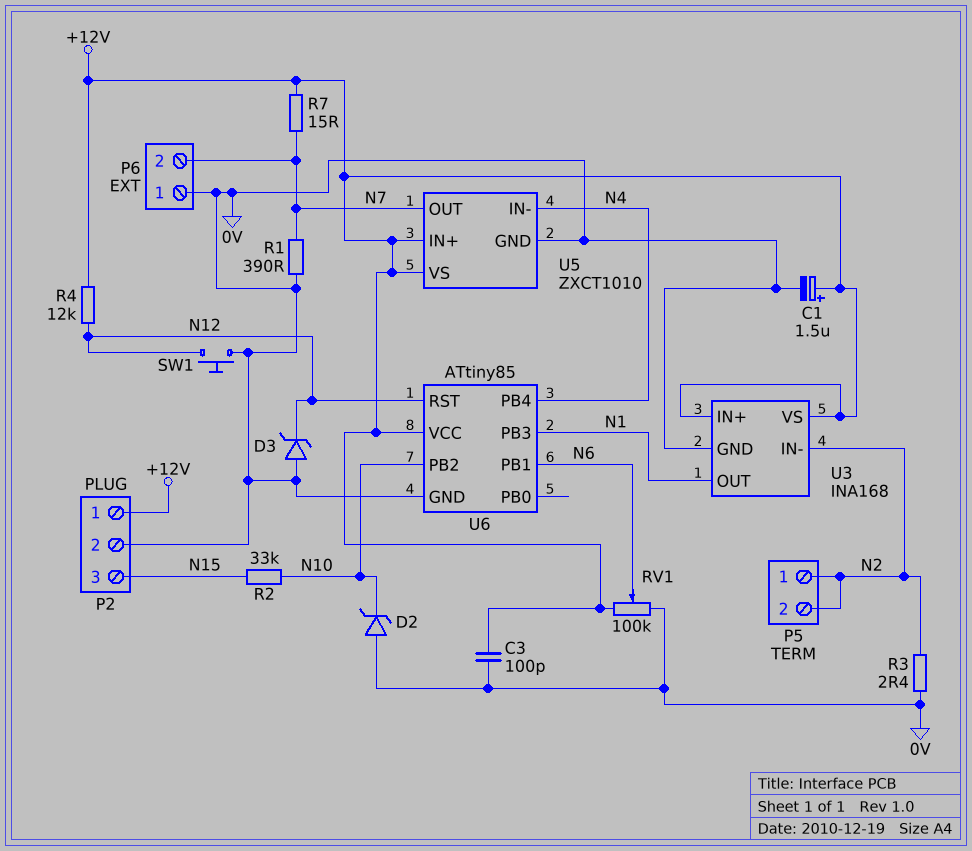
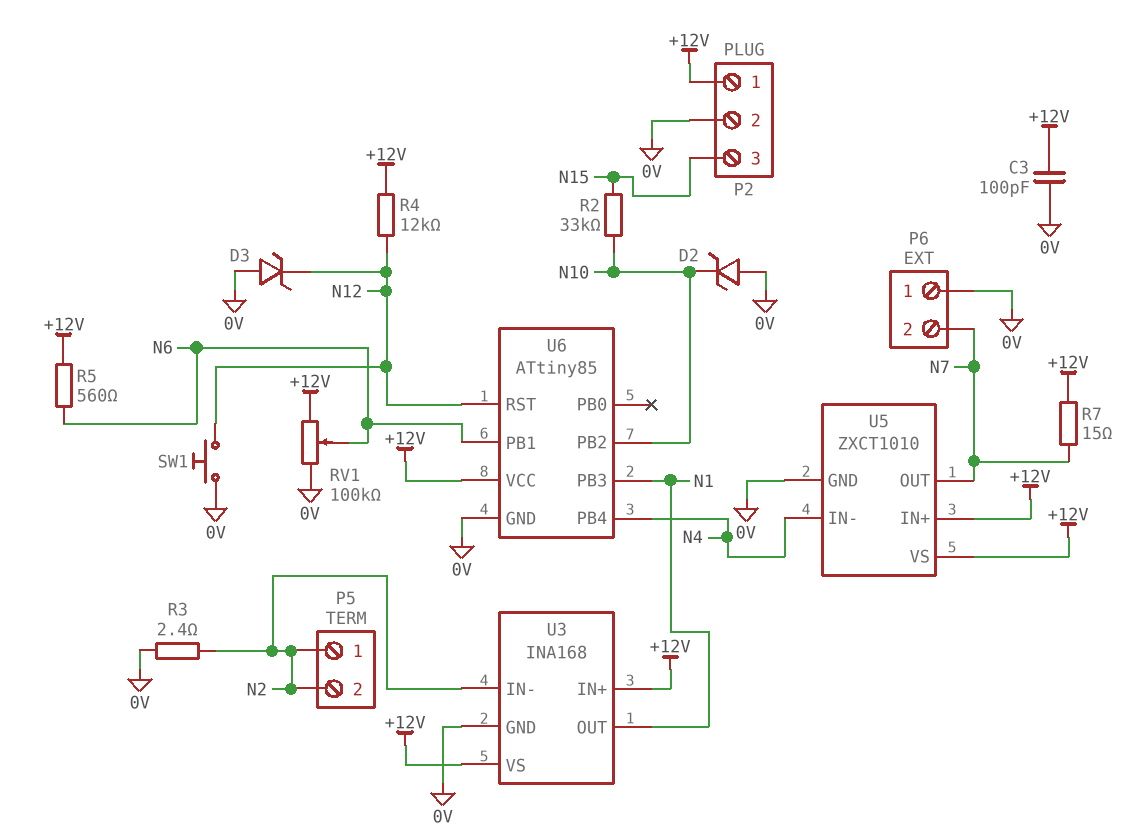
C1: 1.5uF (plus +12V, minus 0V) -> none
R1: 390 (0V, N7) -> none
R5: none -> 560 (+12V, N6)

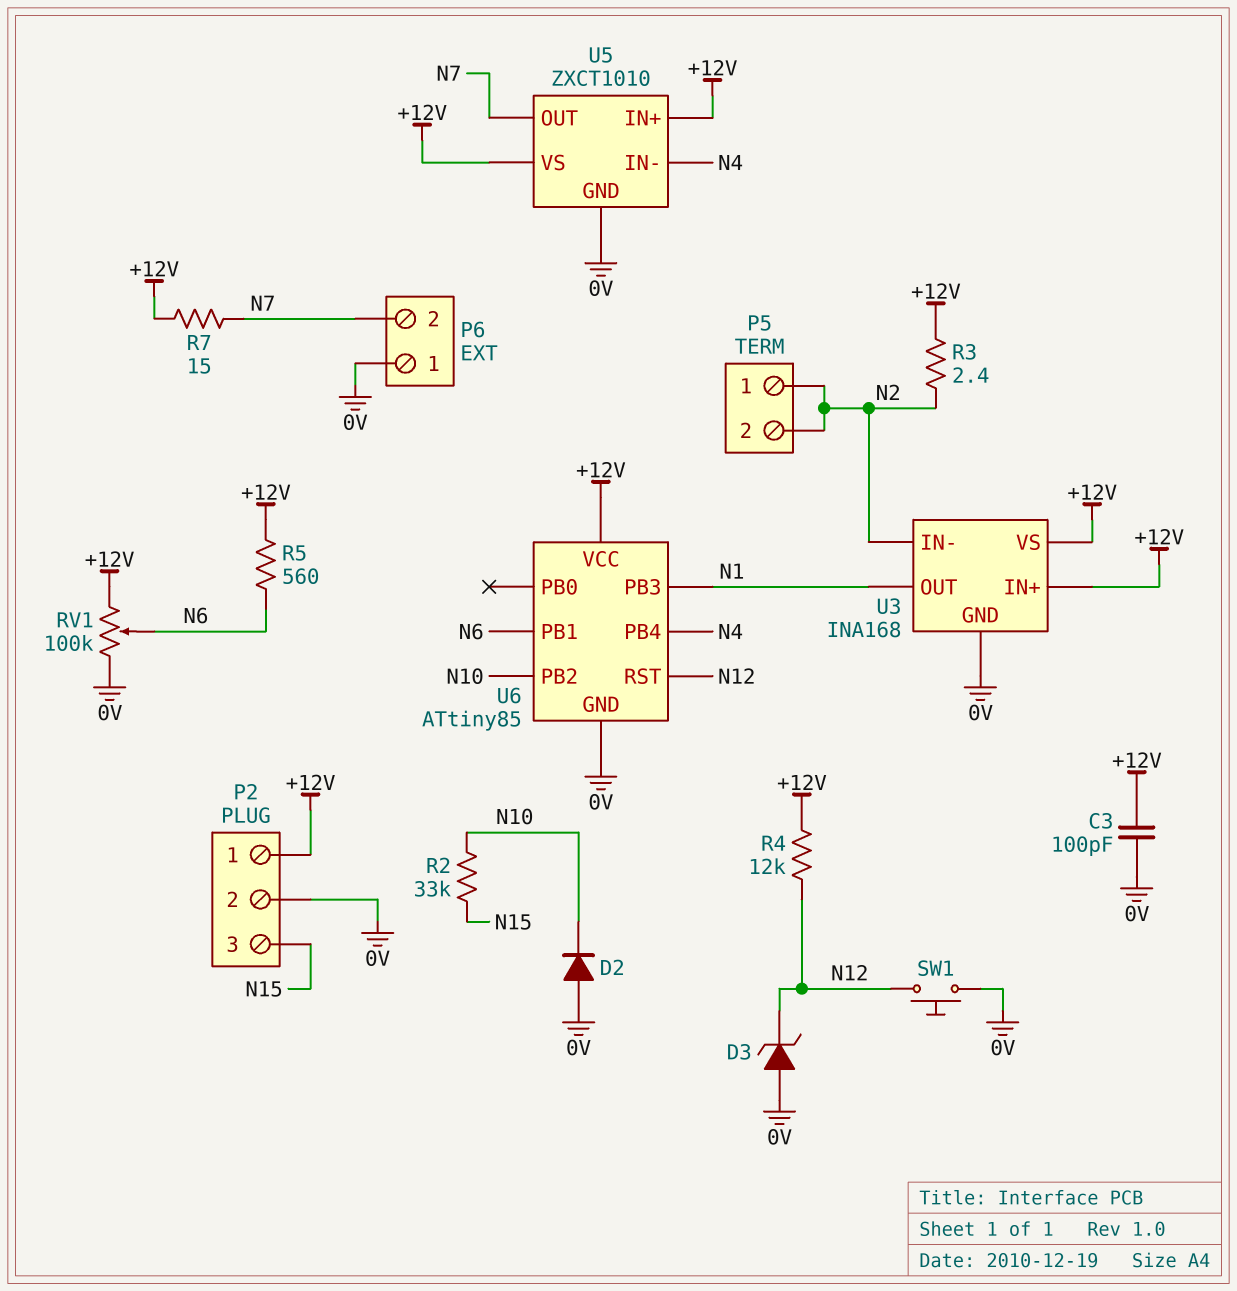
D2: zener (A 0V, K N10) -> diode (A 0V, K N10)
R3: 2.4 (0V, N2) -> 2.4 (+12V, N2)

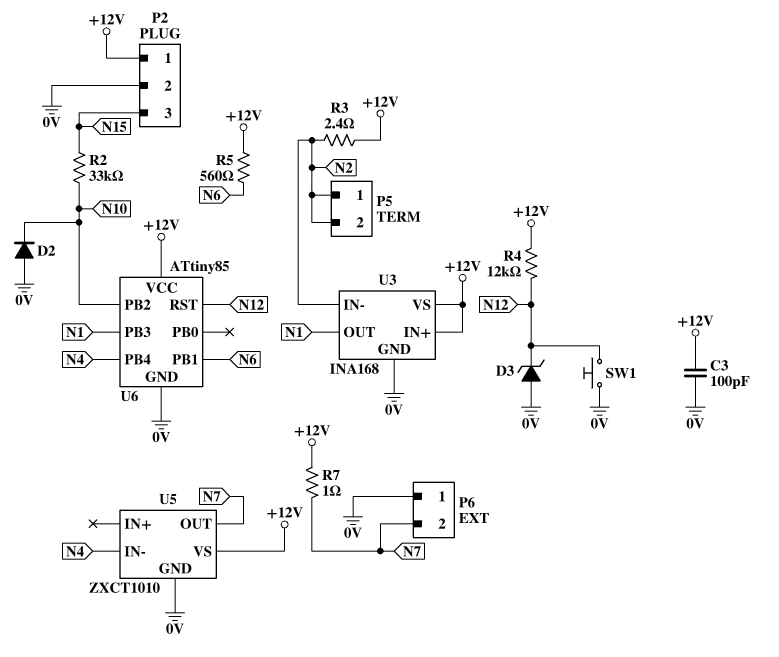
R7: 15 (+12V, N7) -> 1 (+12V, N7)
RV1: 100k (+12V, 0V, wiper N6) -> none
U5 pin IN+: +12V -> none

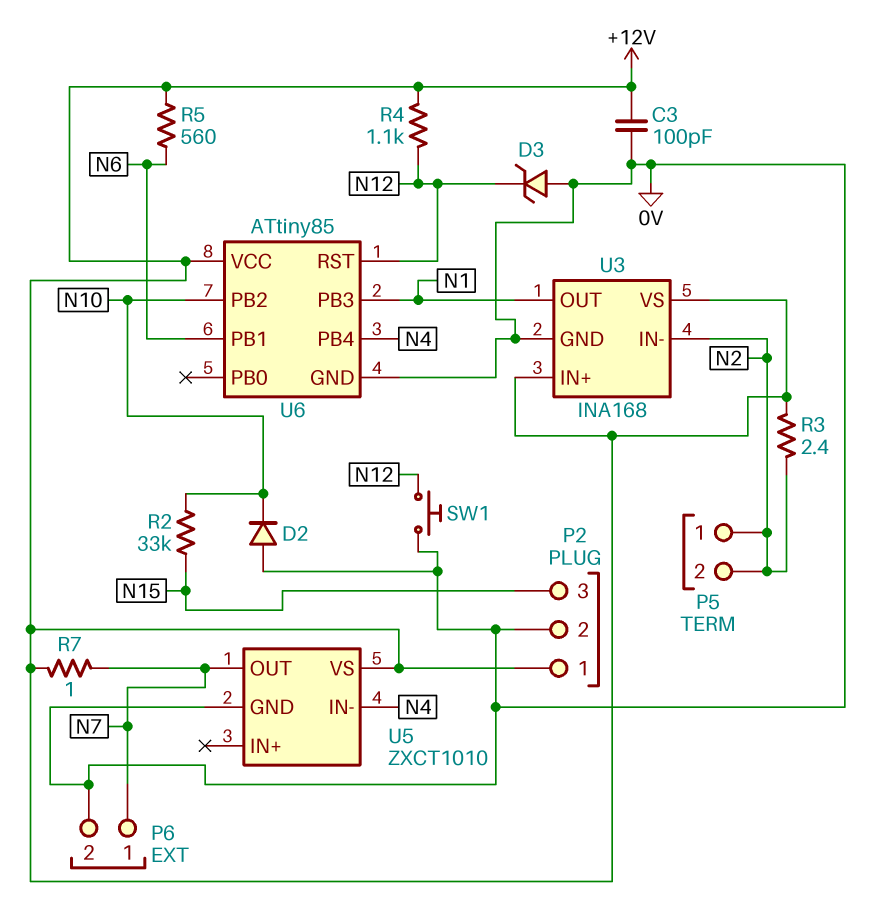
P6 pin 1: 0V -> N7
P6 pin 2: N7 -> 0V
R4: 12k (+12V, N12) -> 1.1k (+12V, N12)

